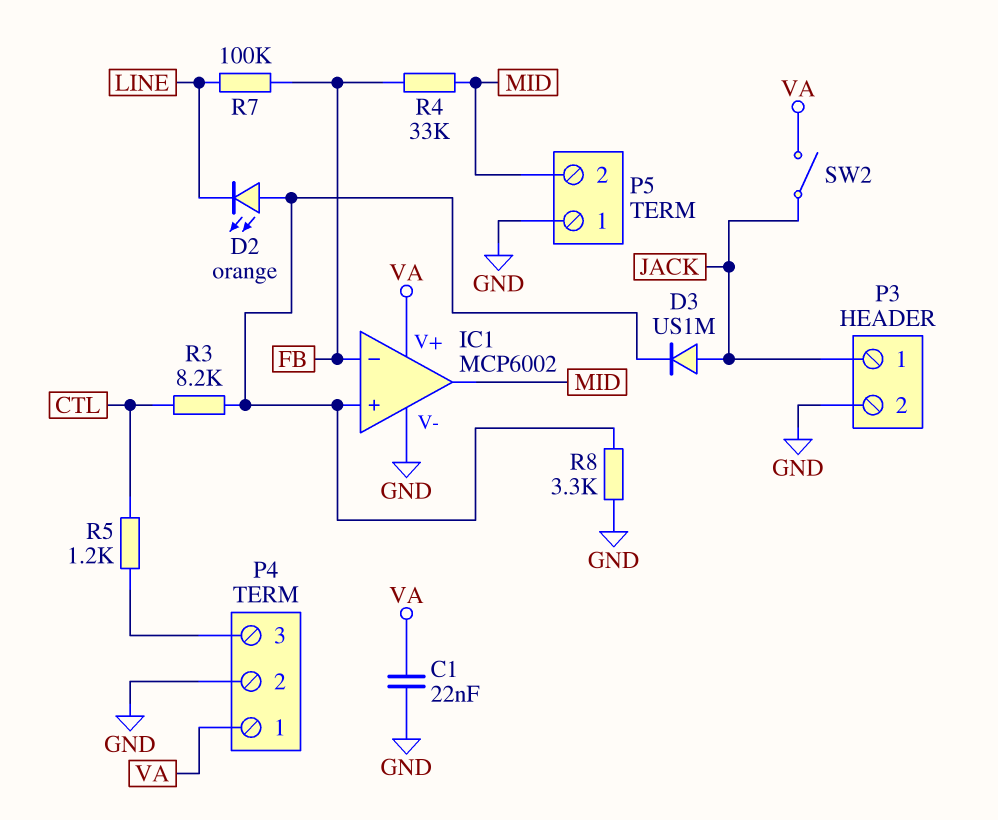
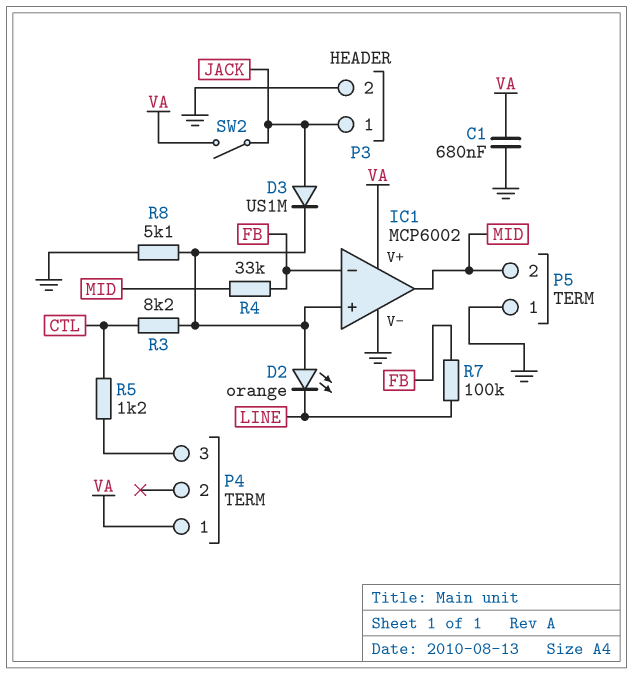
C1: 22nF (GND, VA) -> 680nF (GND, VA)
P4 pin 2: GND -> none
R8: 3.3k (GND, IC1/in+) -> 5.1k (GND, IC1/in+)

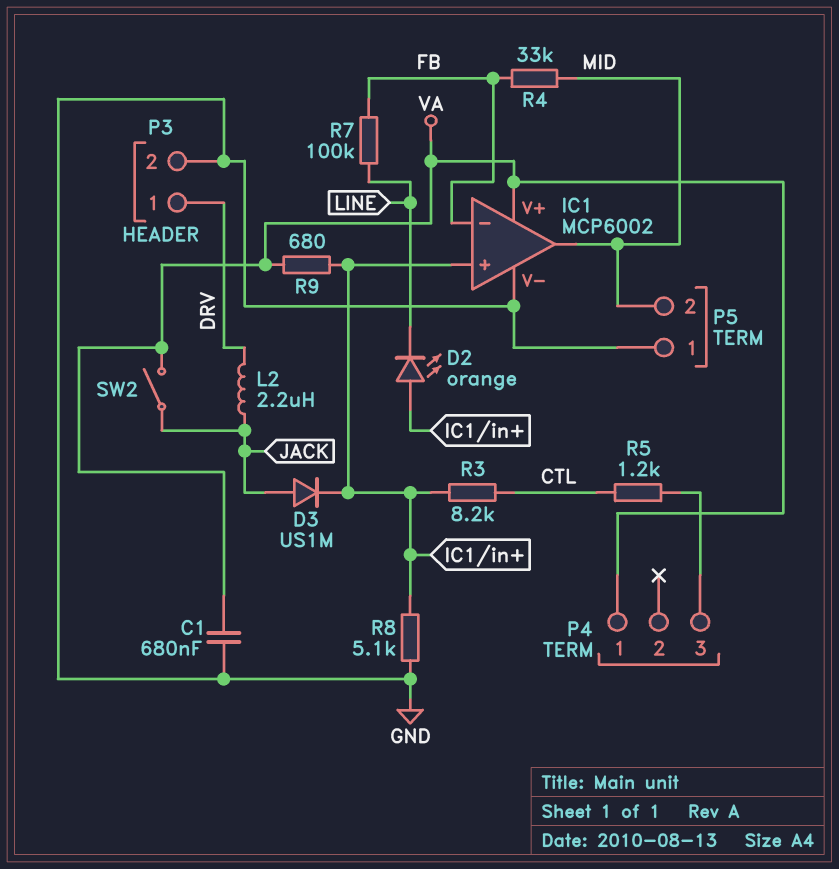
L2: none -> 2.2uH (DRV, JACK)
P3 pin 1: JACK -> DRV
R9: none -> 680 (IC1/in+, VA)

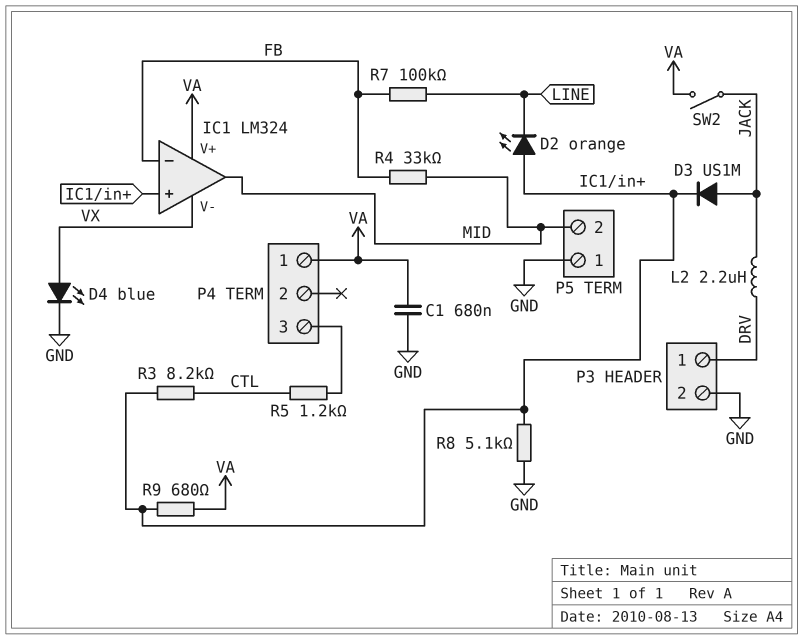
D4: none -> LED blue (A VX, K GND)
IC1: MCP6002 -> LM324
IC1 pin V-: GND -> VX

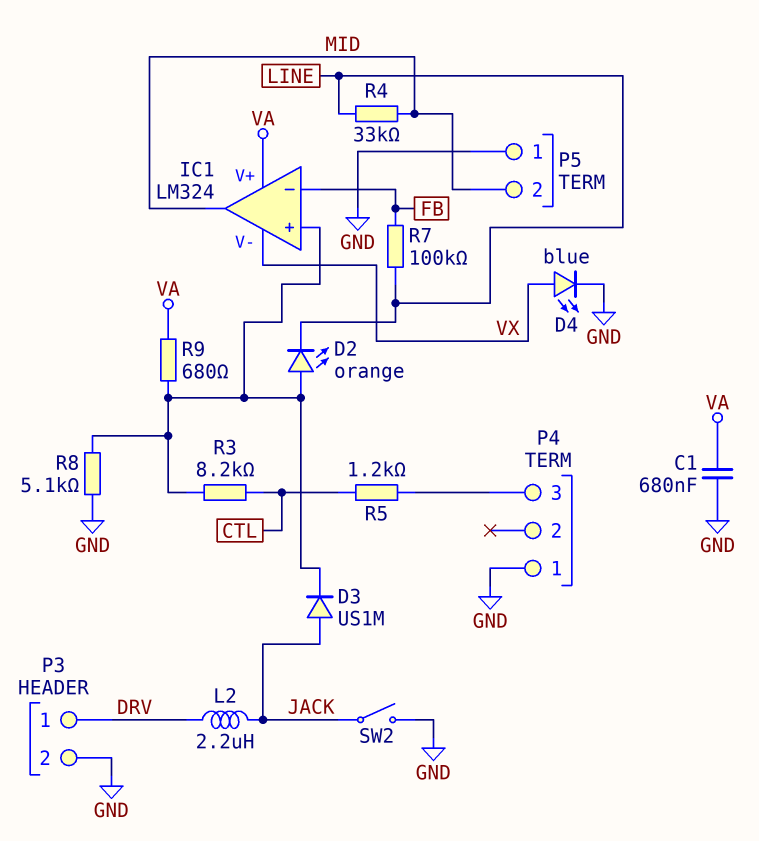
P4 pin 1: VA -> GND
R4: 33k (FB, MID) -> 33k (LINE, MID)
SW2: switch (JACK, VA) -> switch (GND, JACK)

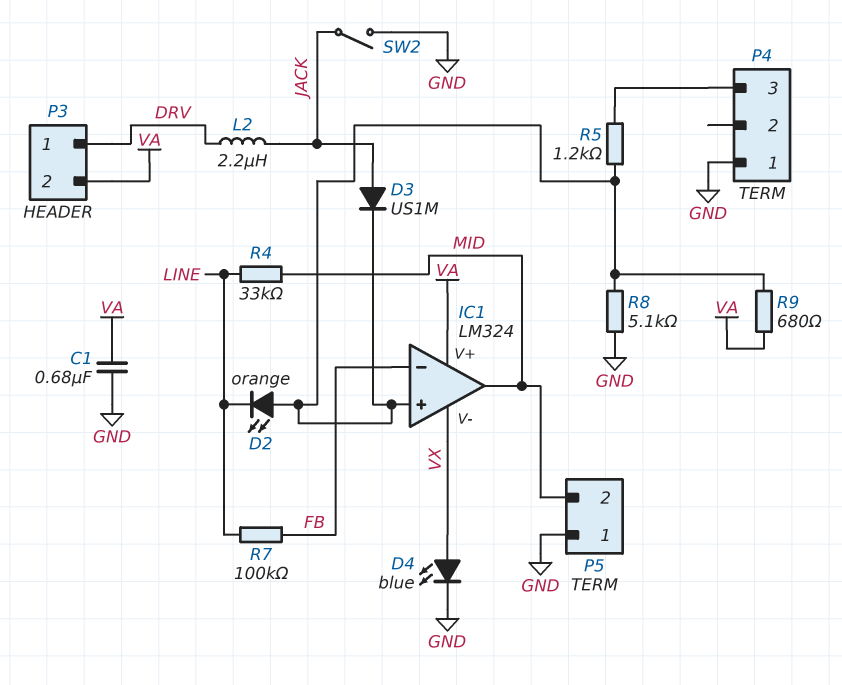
P3 pin 2: GND -> VA
R3: 8.2k (CTL, IC1/in+) -> none
R5: 1.2k (CTL, P4/3) -> 1.2k (IC1/in+, P4/3)

